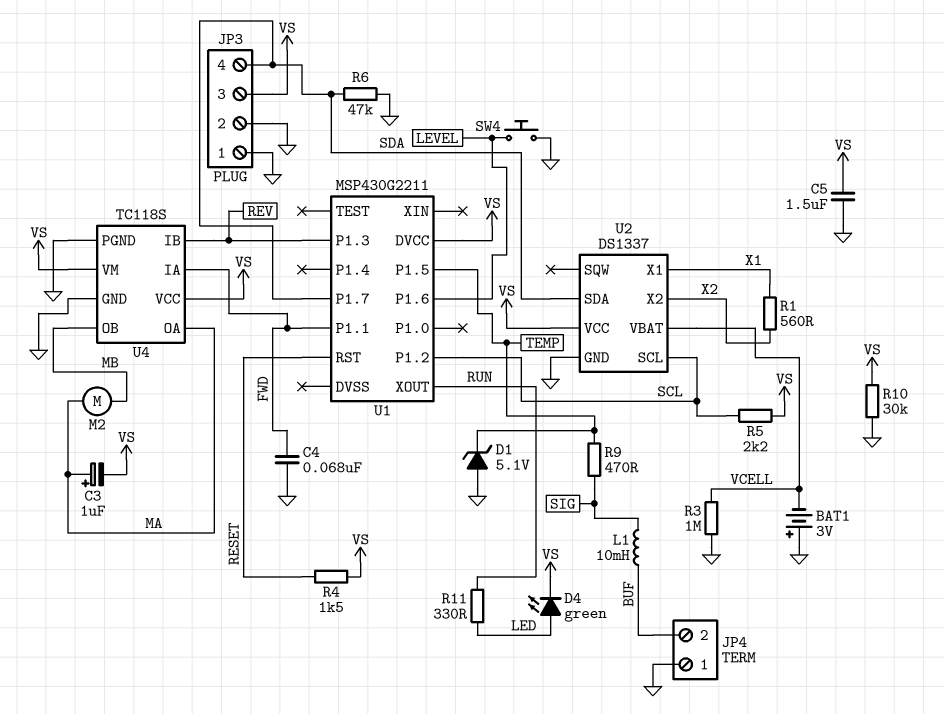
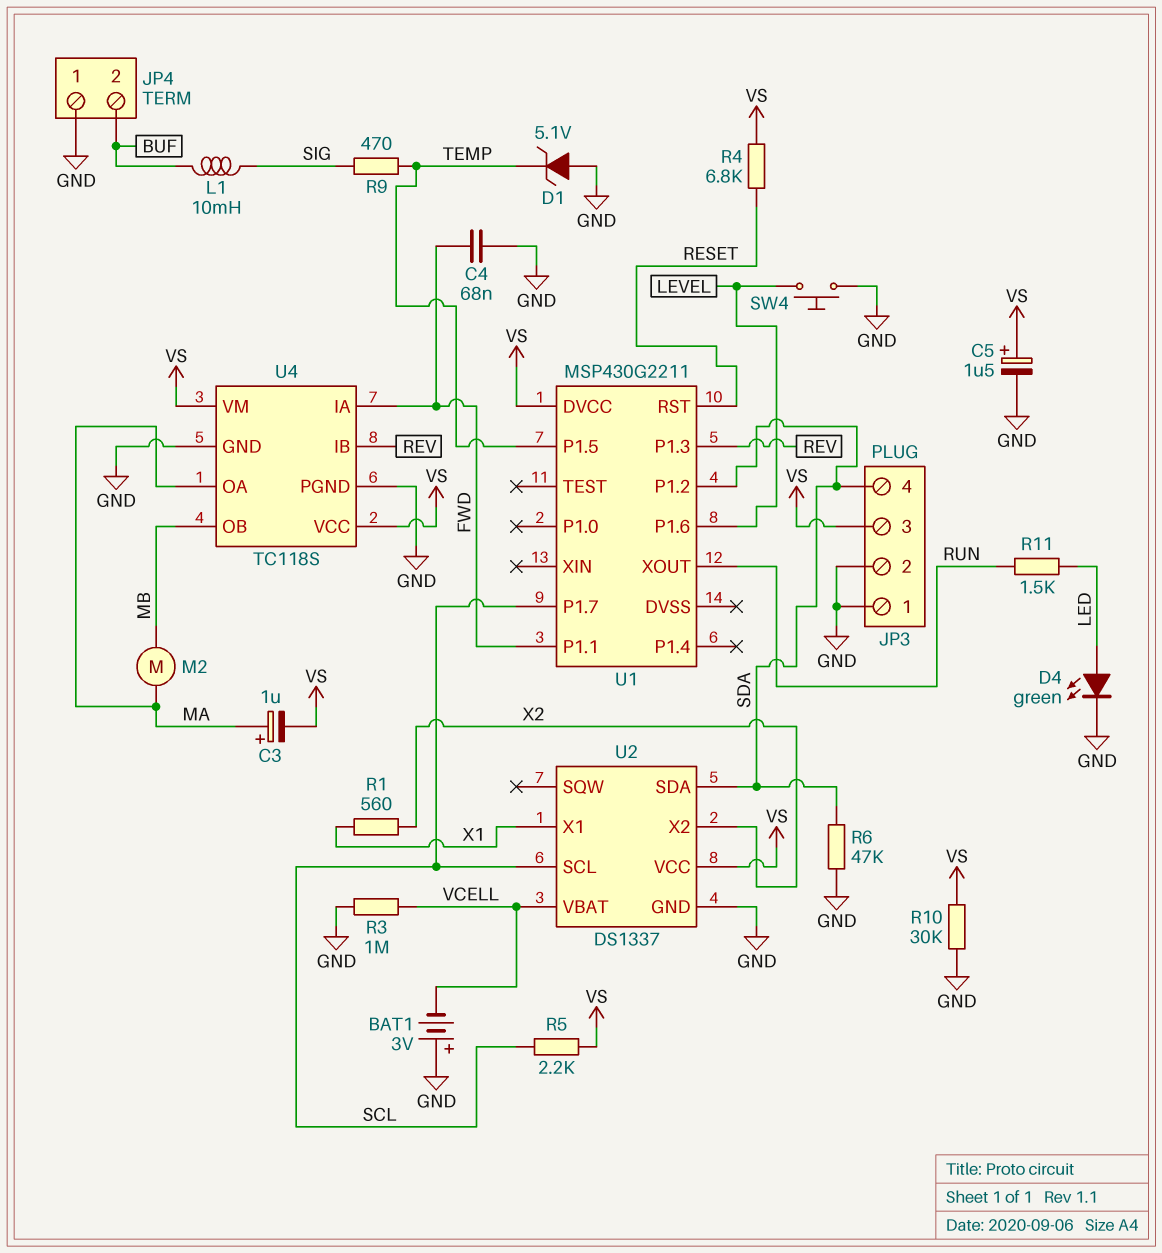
C5: 1.5uF (GND, VS) -> 1.5uF (plus VS, minus GND)
D4: LED green (A LED, K VS) -> LED green (A LED, K GND)
R4: 1.5k (RESET, VS) -> 6.8k (RESET, VS)
R11: 330 (LED, RUN) -> 1.5k (LED, RUN)
U1 pin P1.2: SCL -> SDA
U1 pin P1.7: SDA -> SCL

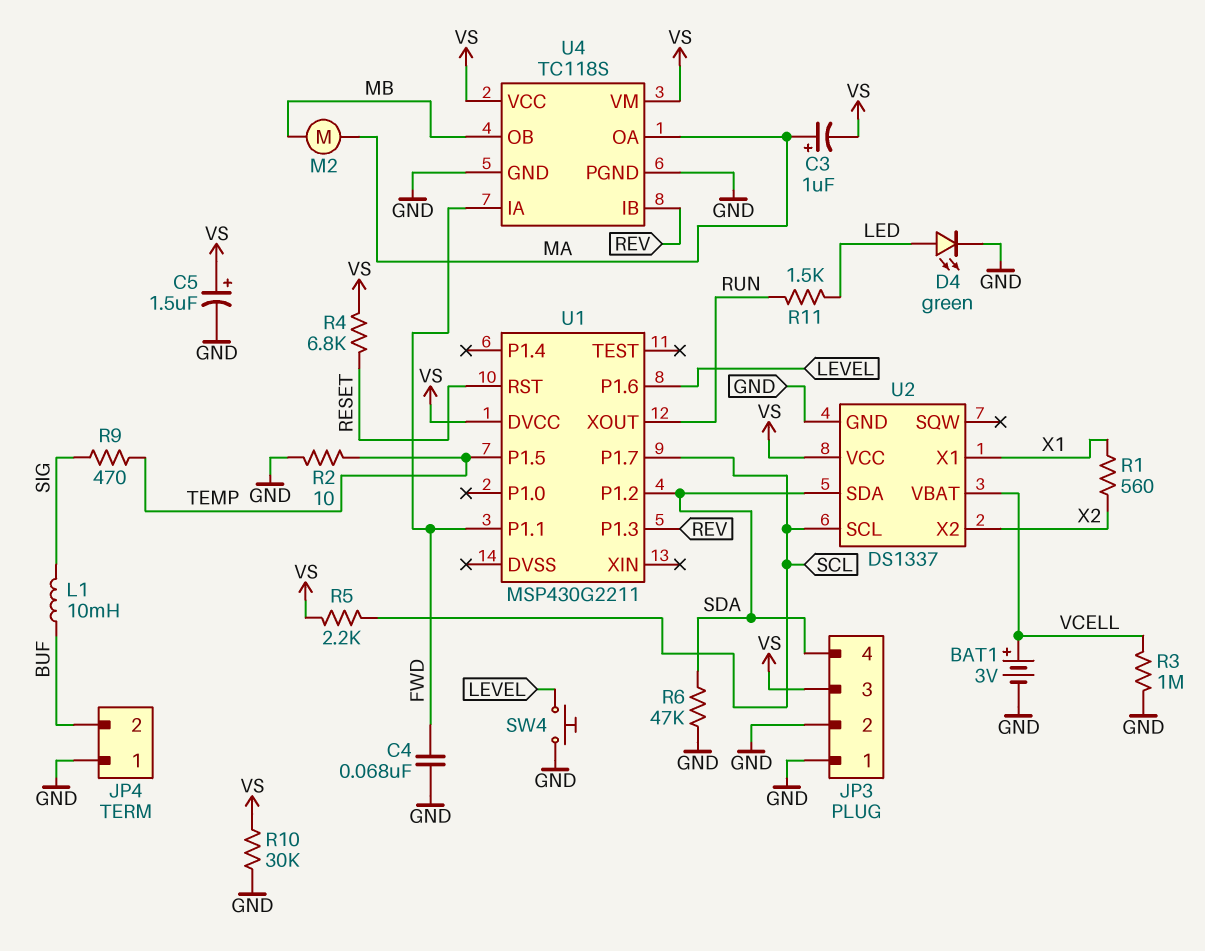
BAT1: 3V (plus GND, minus VCELL) -> 3V (plus VCELL, minus GND)
D1: zener 5.1V (A GND, K TEMP) -> none
R2: none -> 10 (GND, TEMP)

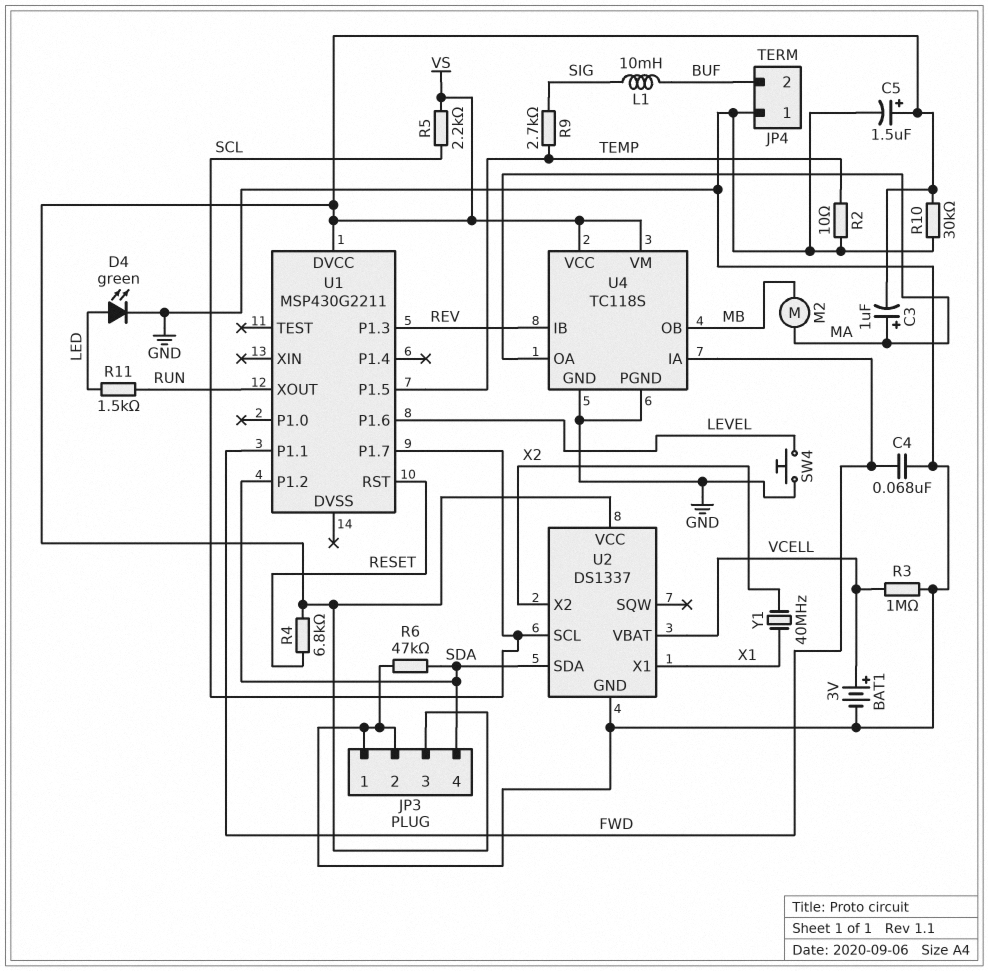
R1: 560 (X1, X2) -> none
R9: 470 (SIG, TEMP) -> 2.7k (SIG, TEMP)
Y1: none -> 40MHz (X1, X2)

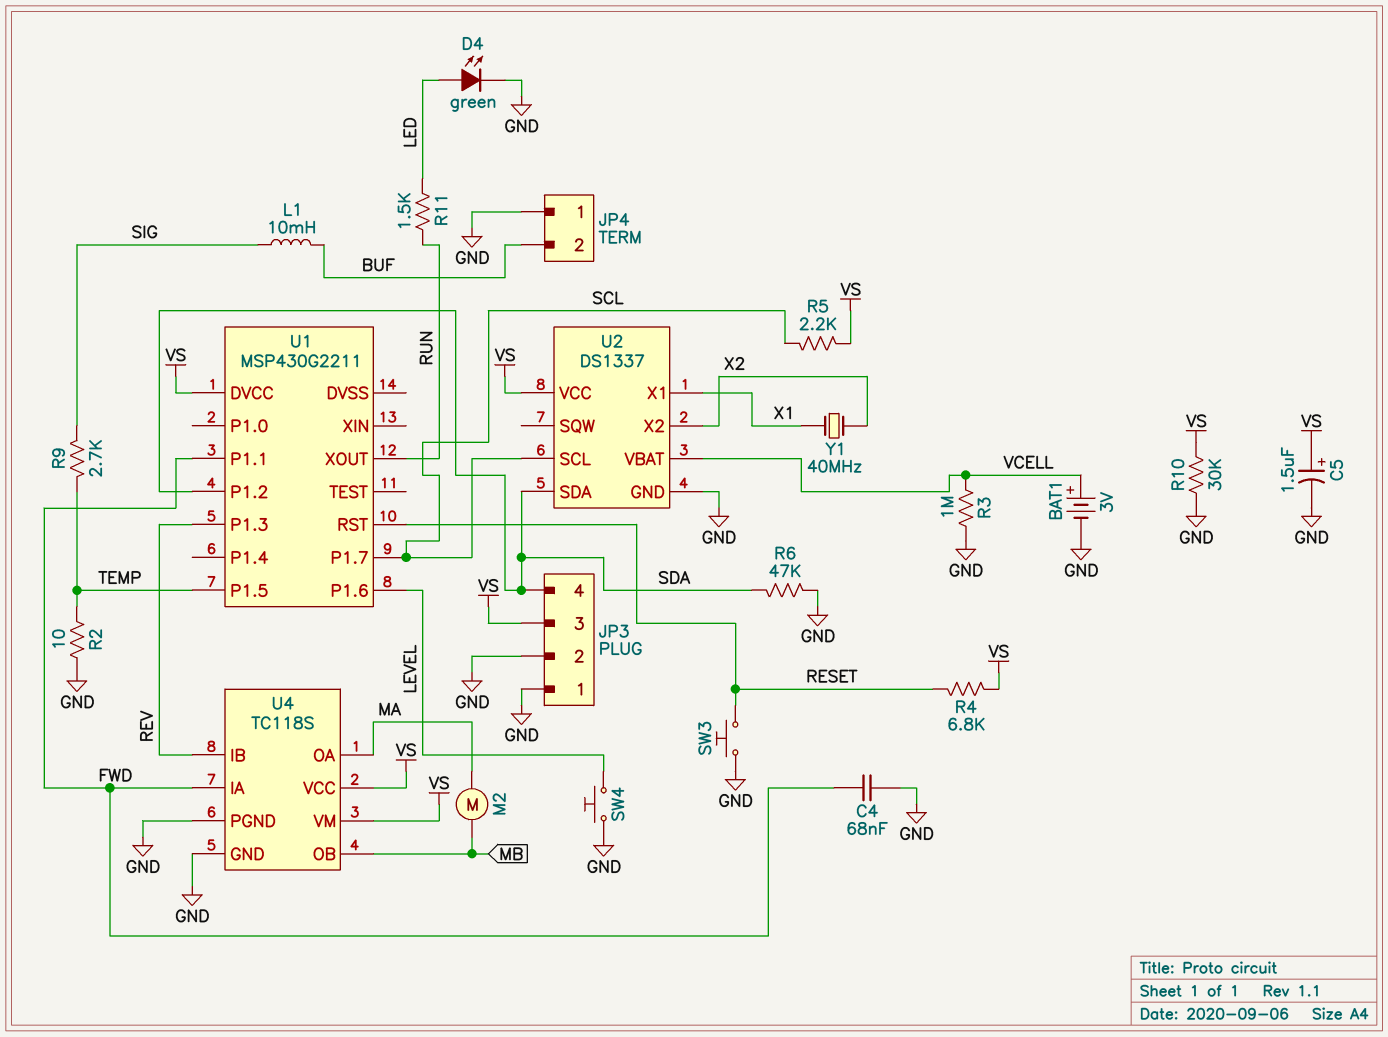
C3: 1uF (plus MA, minus VS) -> none
SW3: none -> button (GND, RESET)

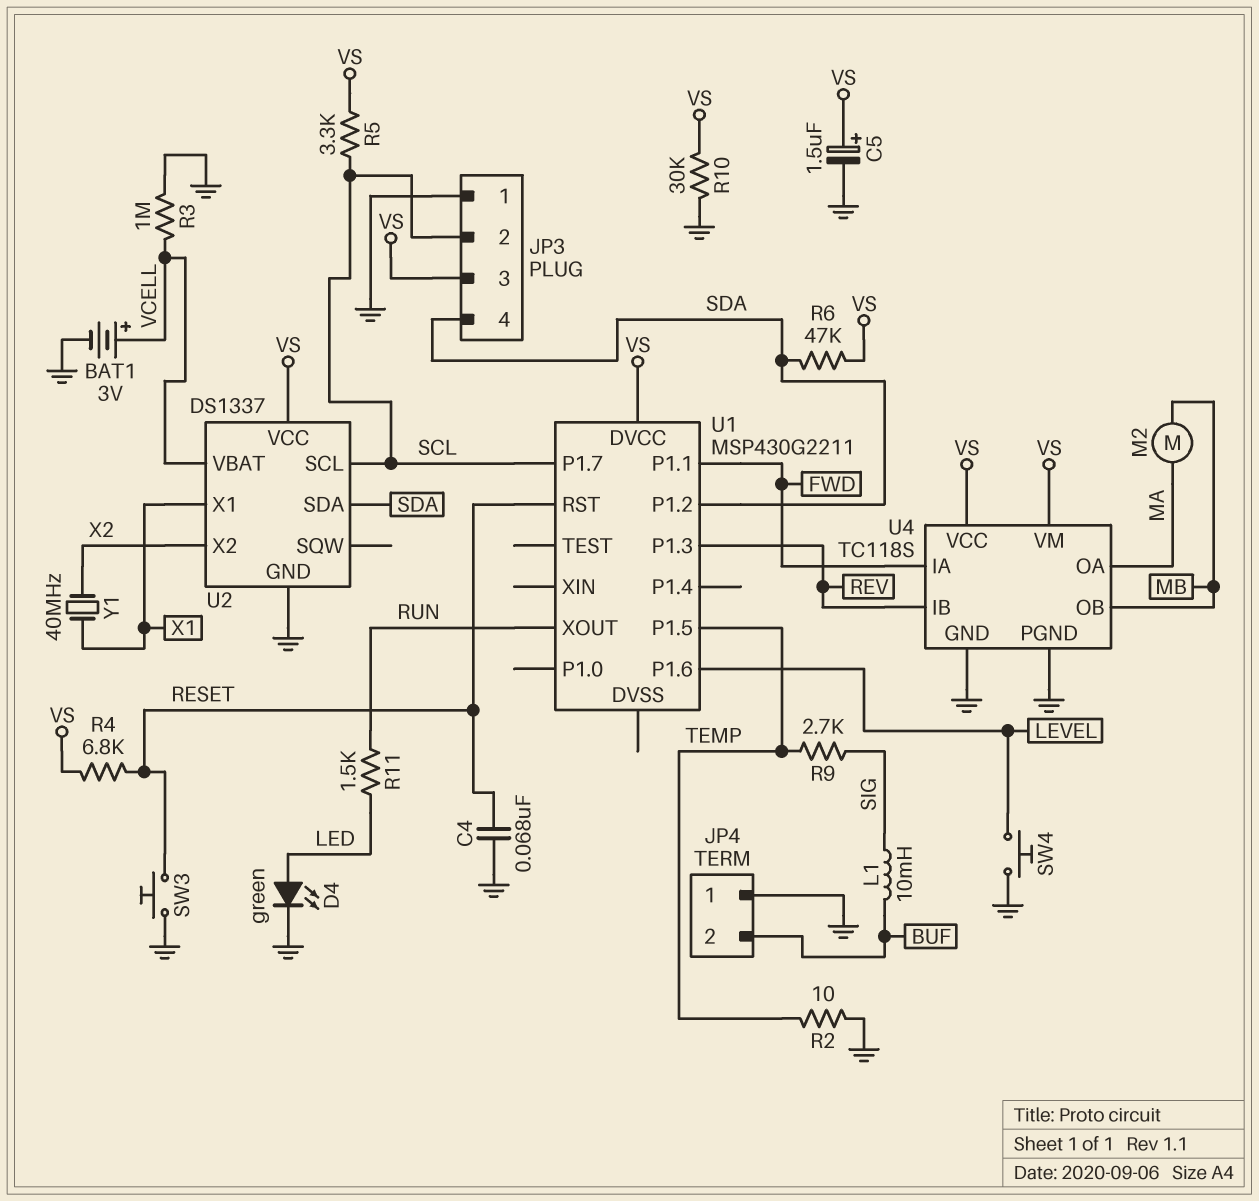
C4: 68nF (FWD, GND) -> 68nF (GND, RESET)
JP3 pin 2: GND -> SCL
R5: 2.2k (SCL, VS) -> 3.3k (SCL, VS)
R6: 47k (GND, SDA) -> 47k (SDA, VS)

